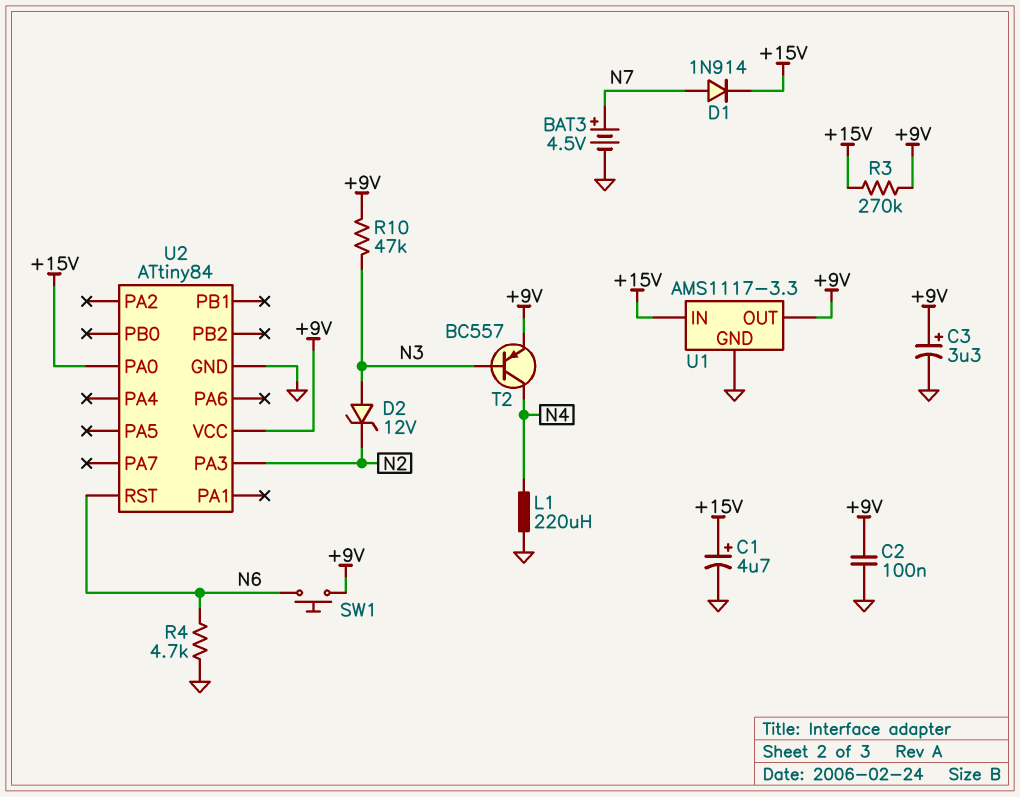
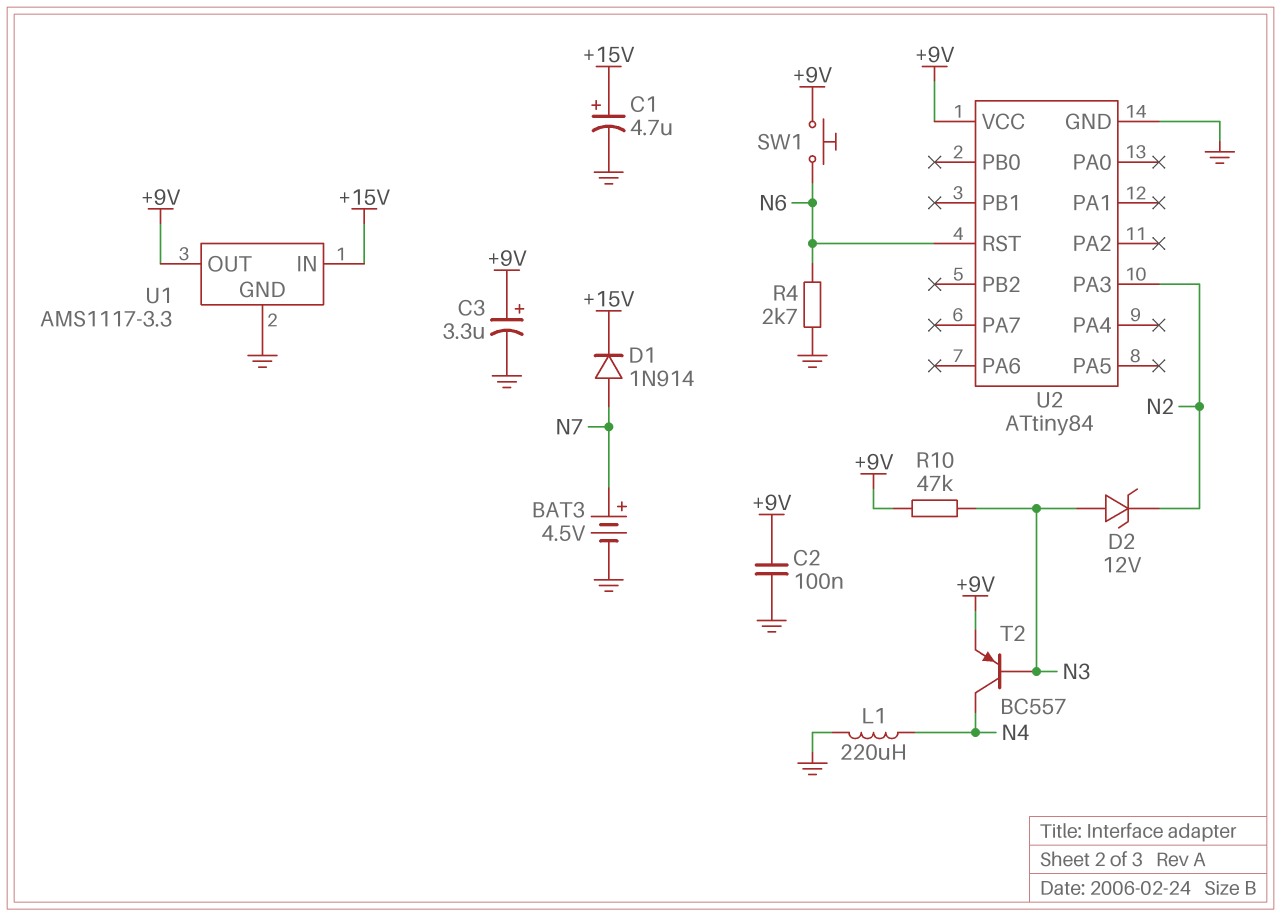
R3: 270k (+9V, +15V) -> none
R4: 4.7k (GND, N6) -> 2.7k (GND, N6)
U2 pin PA0: +15V -> none

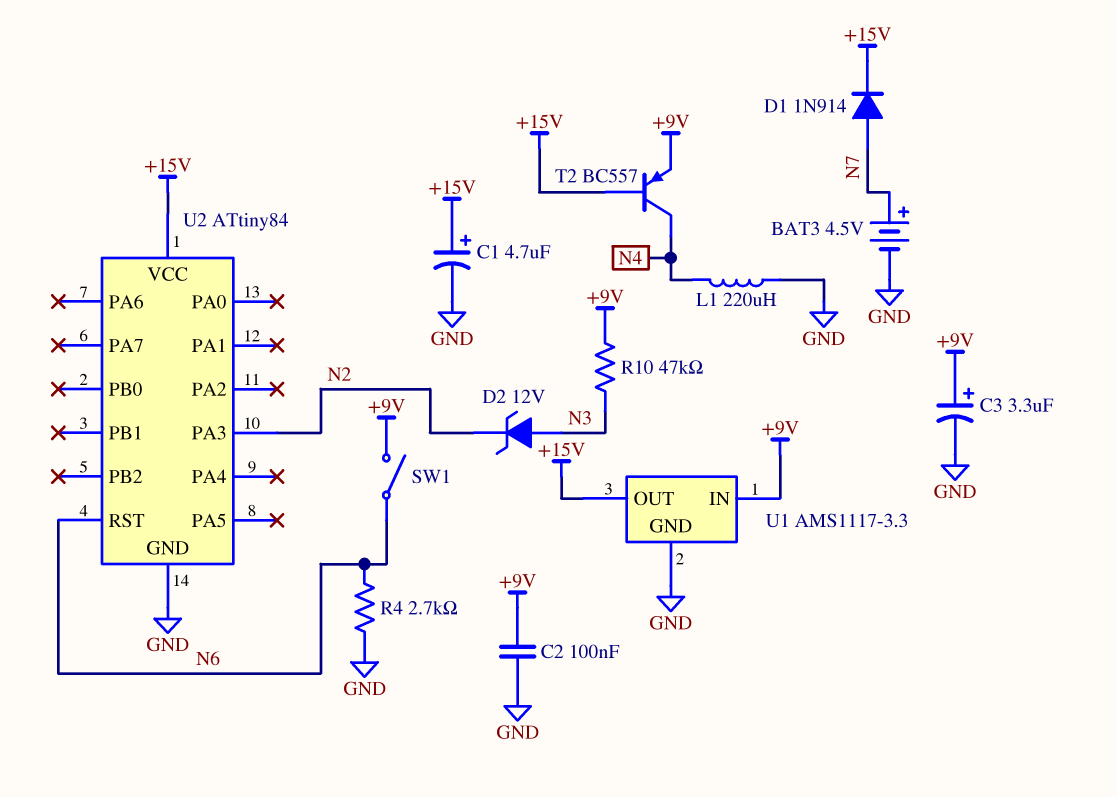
SW1: button (+9V, N6) -> switch (+9V, N6)
T2: PNP BC557 (B N3, C N4, E +9V) -> PNP BC557 (B +15V, C N4, E +9V)
U1 pin IN: +15V -> +9V
U1 pin OUT: +9V -> +15V
U2 pin VCC: +9V -> +15V

